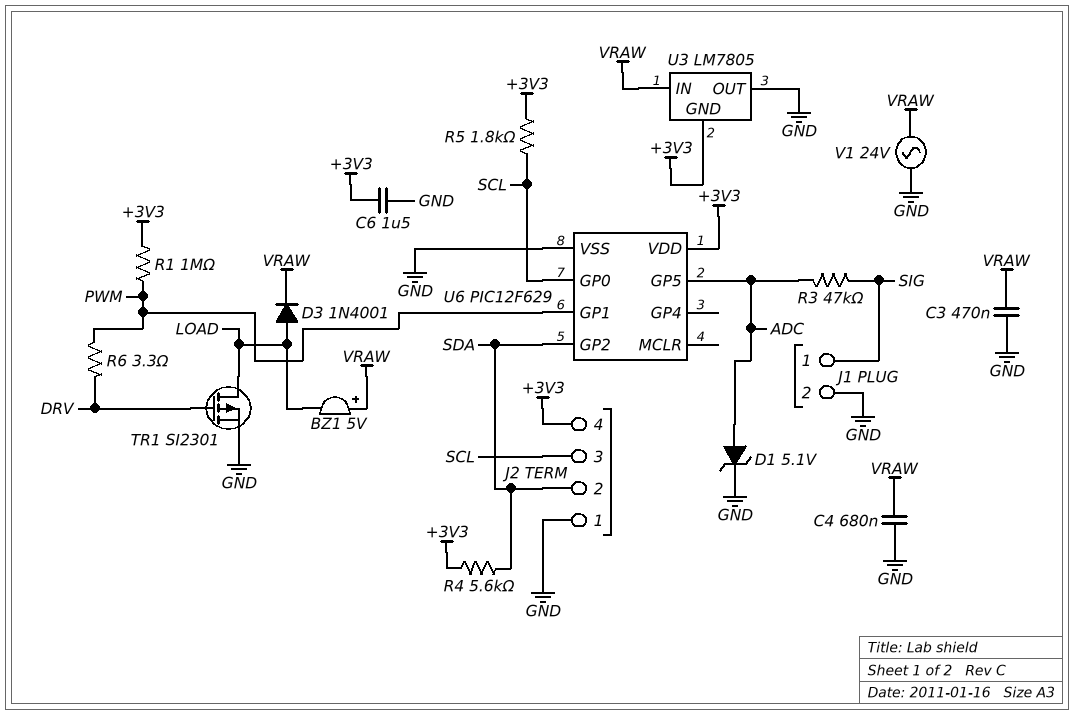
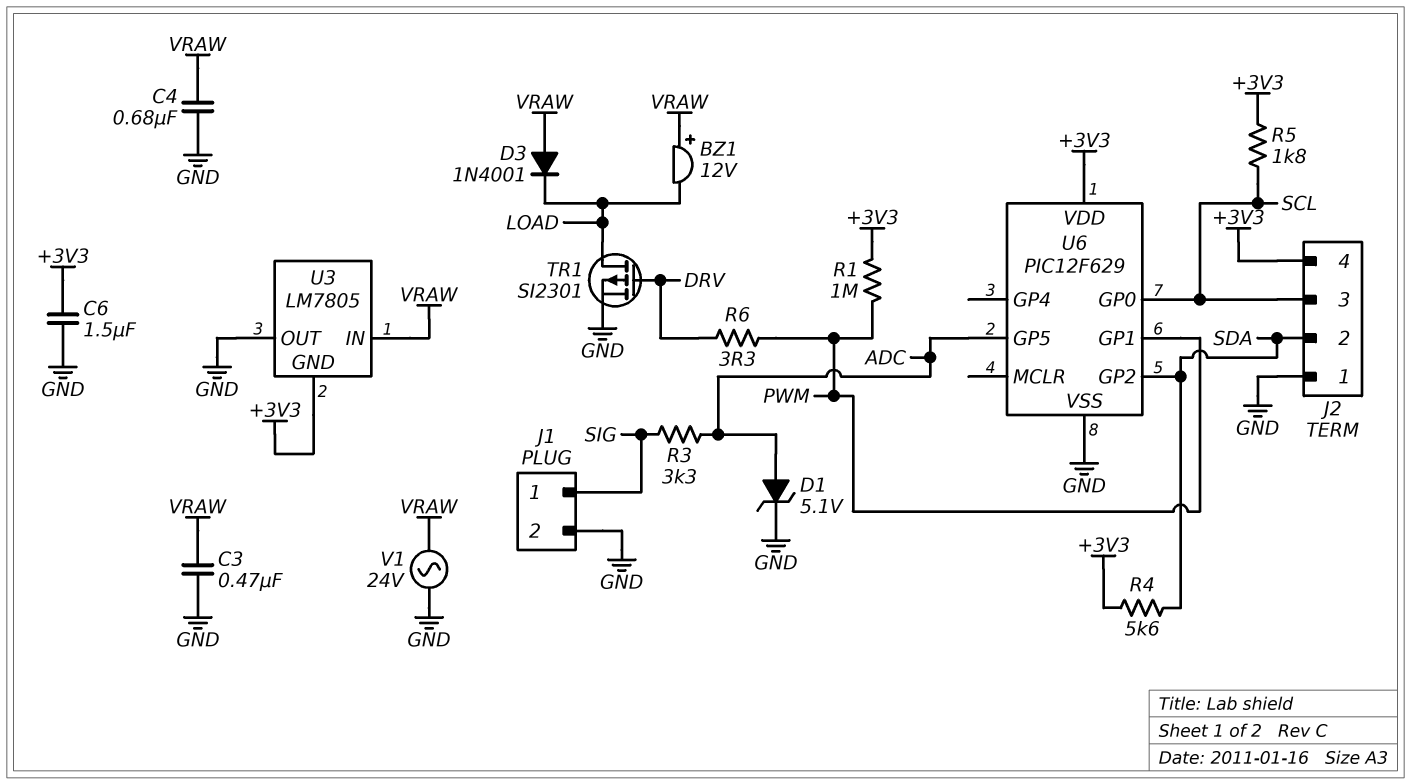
BZ1: buzzer 5V (plus VRAW, minus LOAD) -> buzzer 12V (plus VRAW, minus LOAD)
D3: diode 1N4001 (A LOAD, K VRAW) -> diode 1N4001 (A VRAW, K LOAD)
R3: 47k (ADC, SIG) -> 3.3k (ADC, SIG)

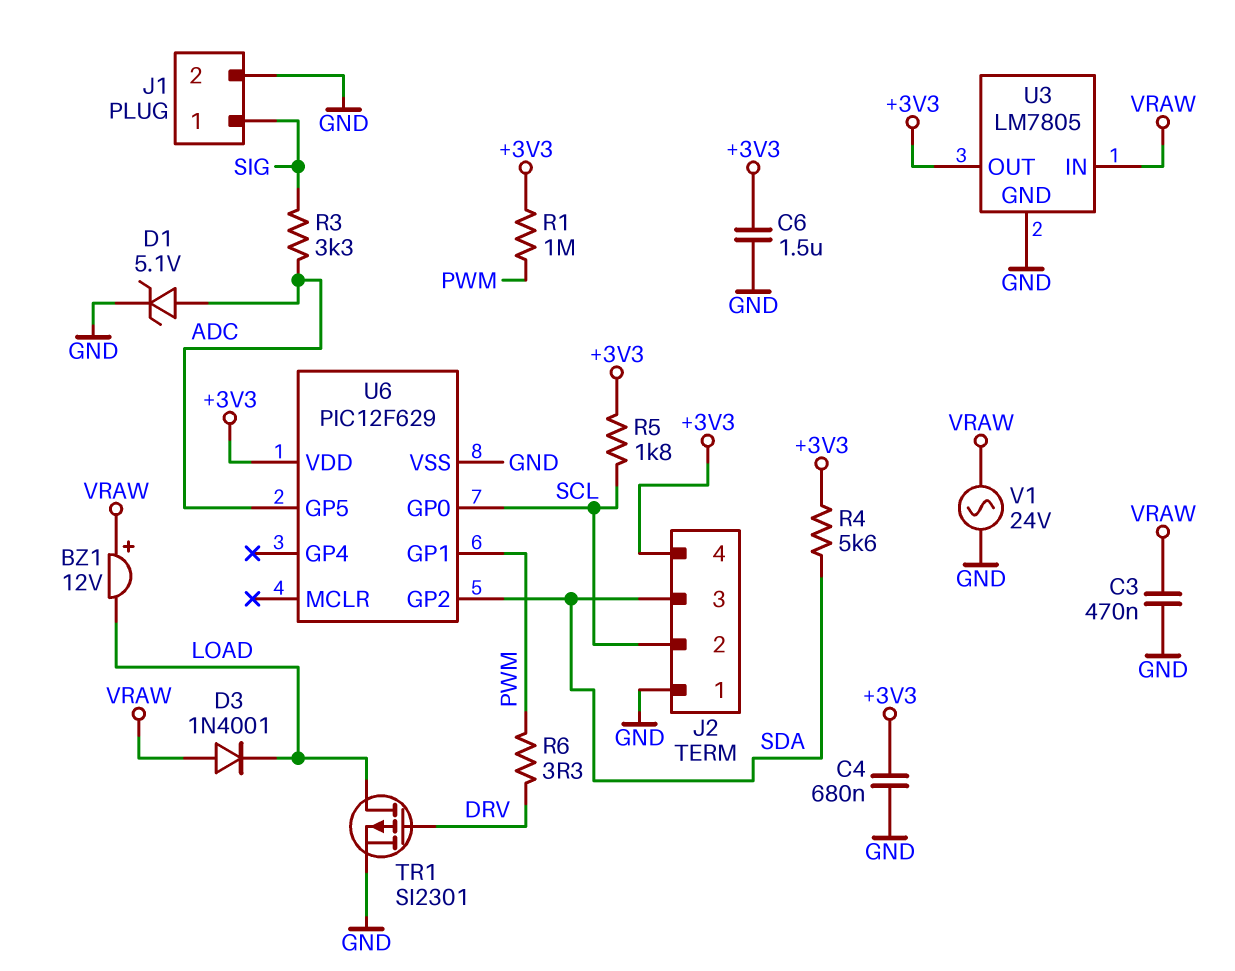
C4: 680nF (GND, VRAW) -> 680nF (+3V3, GND)
J2 pin 2: SDA -> SCL
J2 pin 3: SCL -> SDA
U3 pin GND: +3V3 -> GND
U3 pin OUT: GND -> +3V3

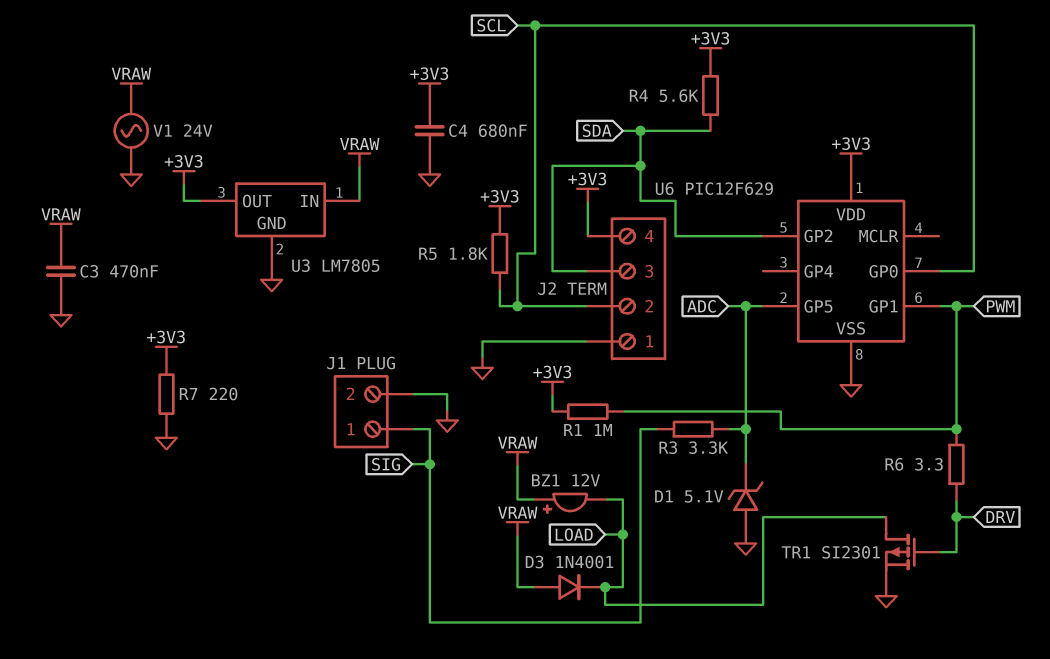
C6: 1.5uF (+3V3, GND) -> none
D1: zener 5.1V (A ADC, K GND) -> zener 5.1V (A GND, K ADC)
R7: none -> 220 (+3V3, GND)

